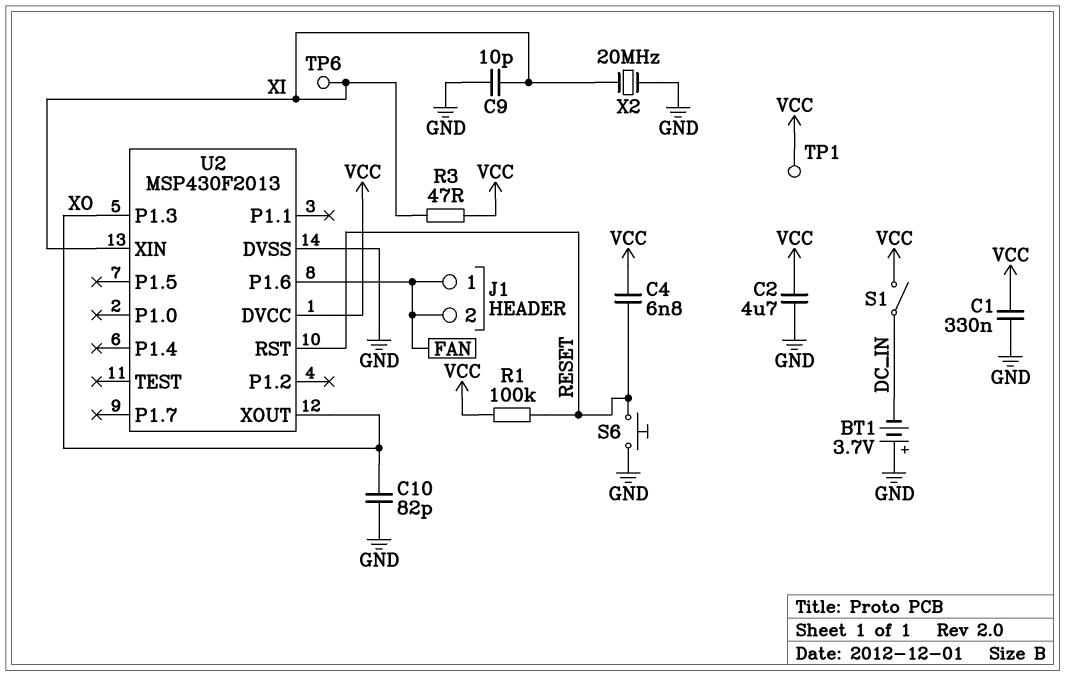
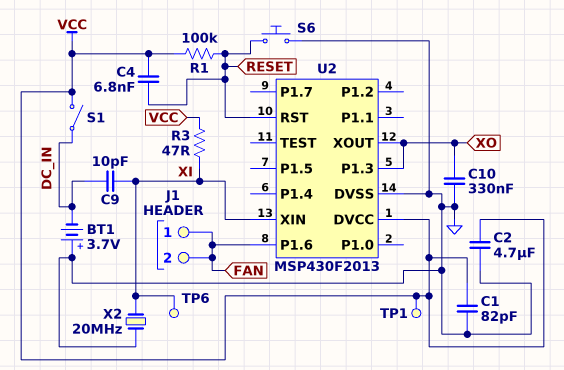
C1: 330nF (GND, VCC) -> 82pF (GND, VCC)
C9: 10pF (GND, XI) -> 10pF (DC_IN, XI)
C10: 82pF (GND, XO) -> 330nF (GND, XO)

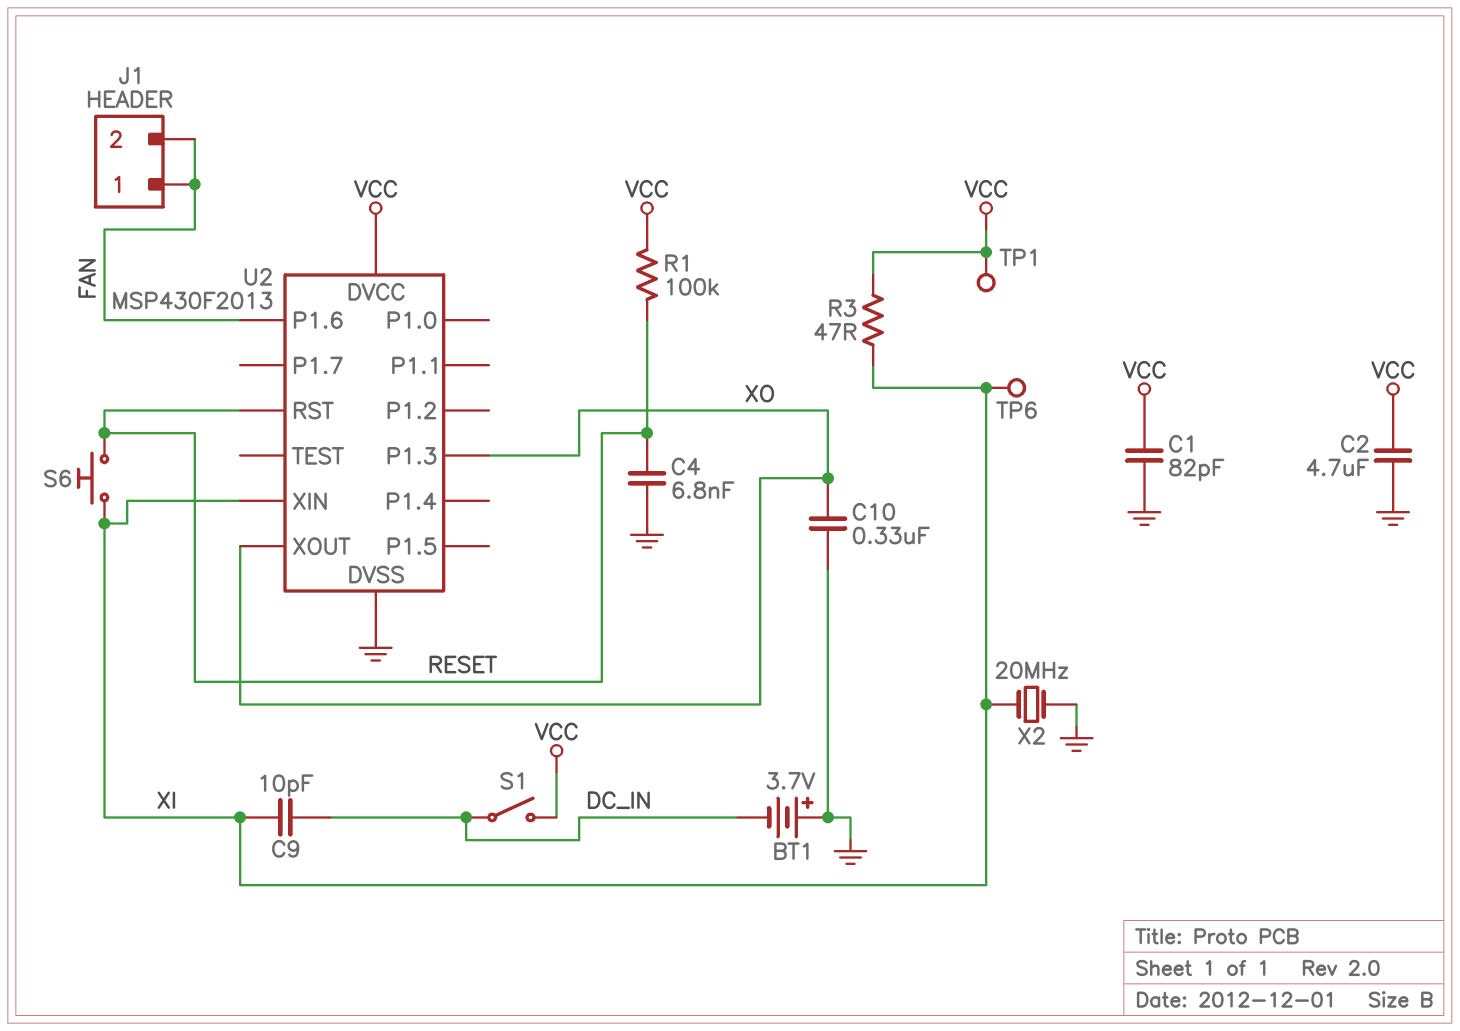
C4: 6.8nF (RESET, VCC) -> 6.8nF (GND, RESET)
S6: button (GND, RESET) -> button (RESET, XI)

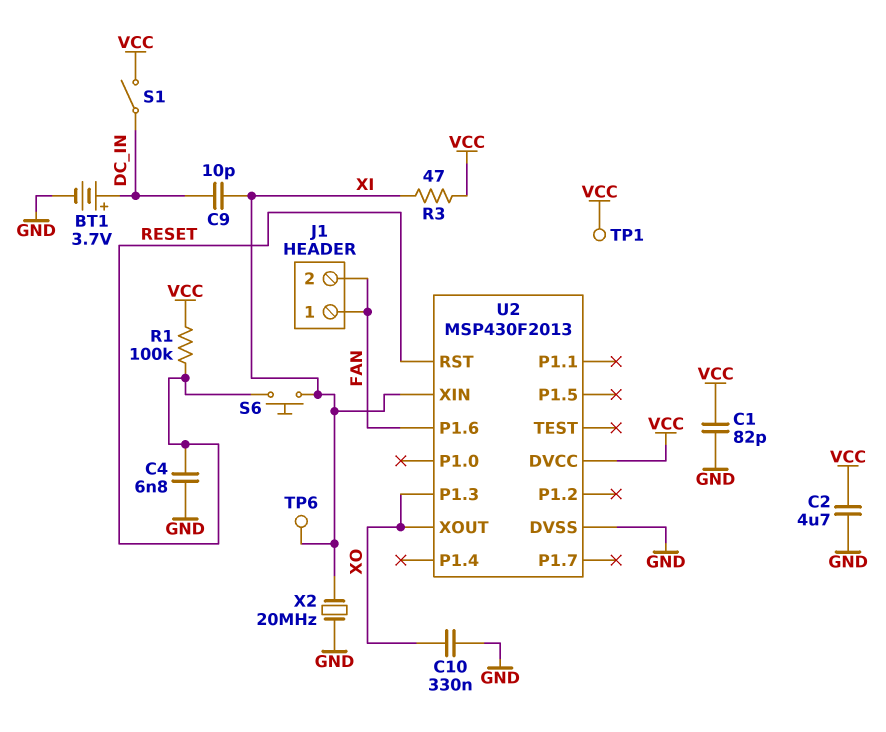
BT1: 3.7V (plus GND, minus DC_IN) -> 3.7V (plus DC_IN, minus GND)

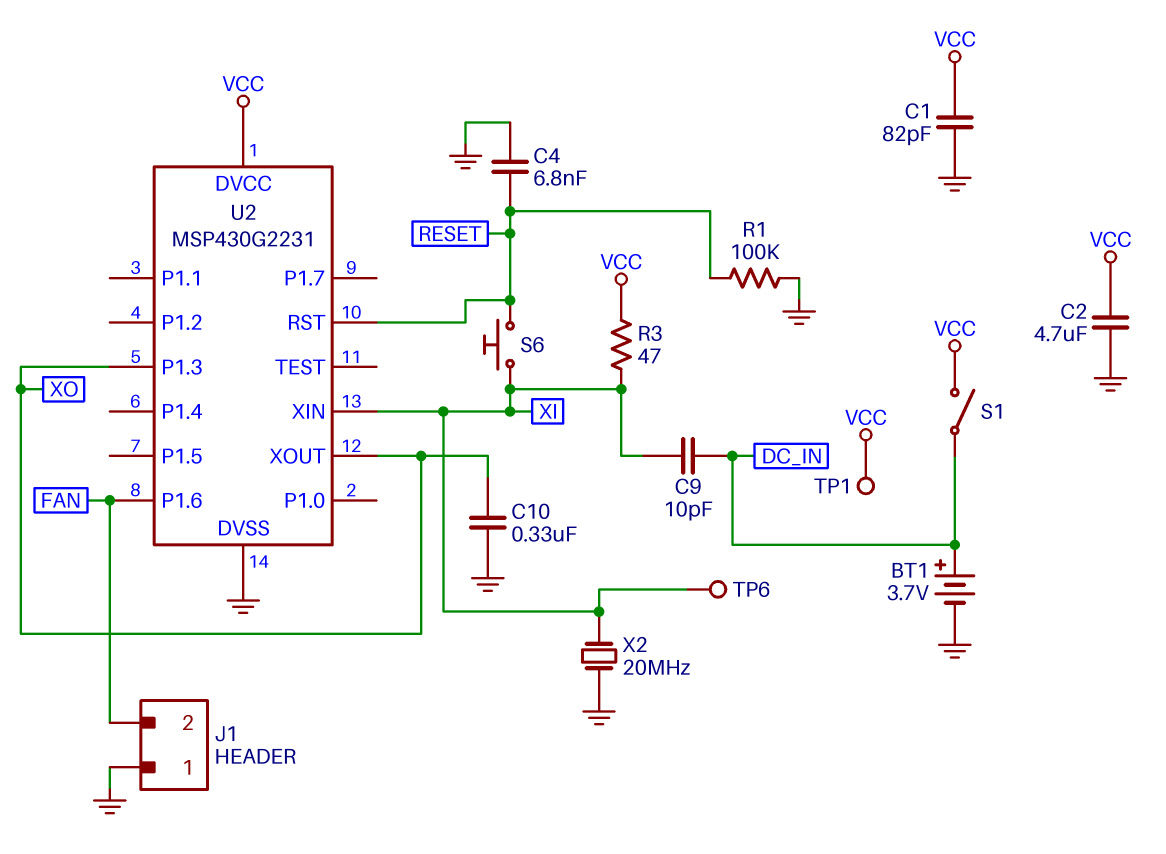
J1 pin 1: FAN -> GND
R1: 100k (RESET, VCC) -> 100k (GND, RESET)
U2: MSP430F2013 -> MSP430G2231

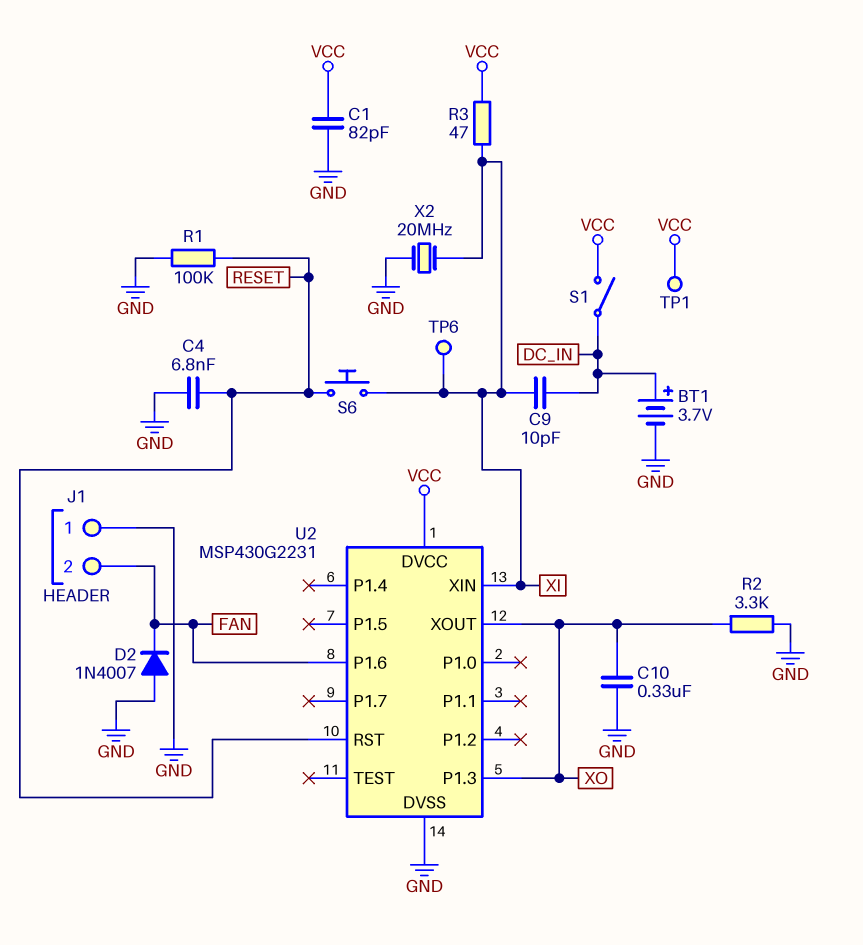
C2: 4.7uF (GND, VCC) -> none
D2: none -> diode 1N4007 (A GND, K FAN)
R2: none -> 3.3k (GND, XO)

